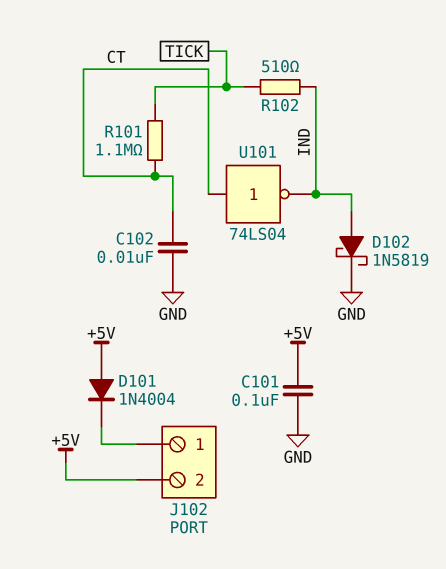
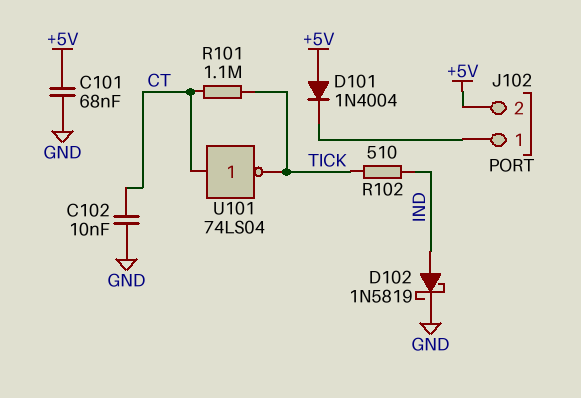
C101: 100nF (+5V, GND) -> 68nF (+5V, GND)
U101: NOT 74LS04 (in CT, out IND) -> NOT 74LS04 (in CT, out TICK)

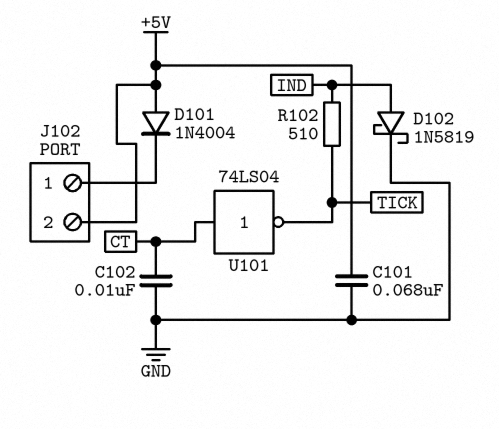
R101: 1.1M (CT, TICK) -> none

